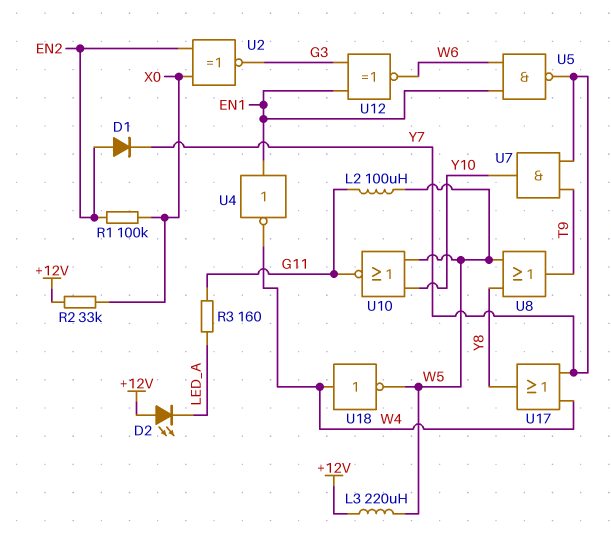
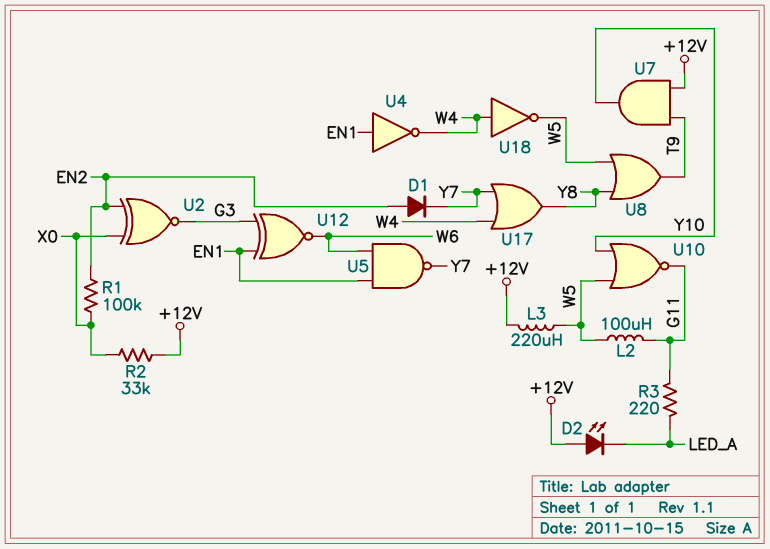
R3: 160 (G11, LED_A) -> 220 (G11, LED_A)
U7: AND (in T9, in Y7, out Y10) -> AND (in +12V, in T9, out Y10)

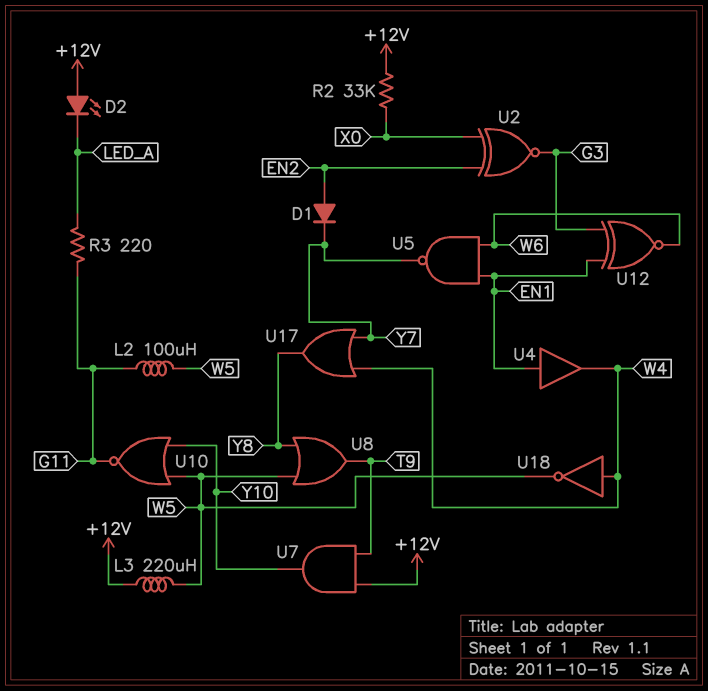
R1: 100k (EN2, X0) -> none
U4: NOT (in EN1, out W4) -> buffer (in EN1, out W4)

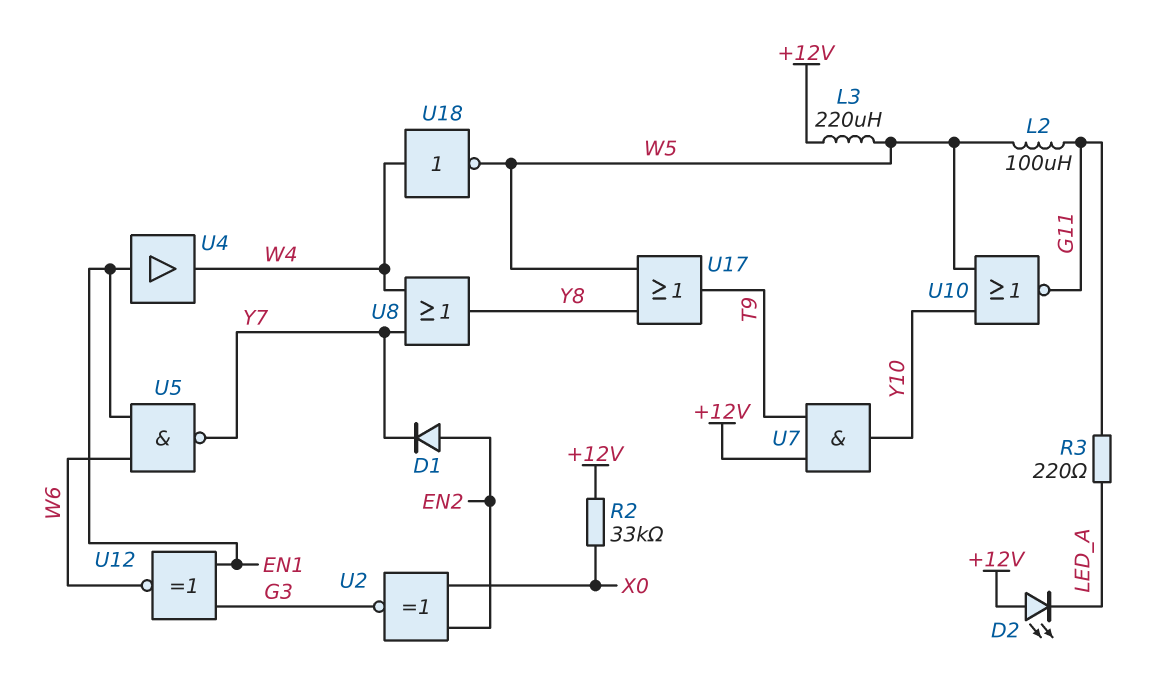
U8: OR (in W5, in Y8, out T9) -> OR (in W4, in Y7, out Y8)
U17: OR (in W4, in Y7, out Y8) -> OR (in W5, in Y8, out T9)

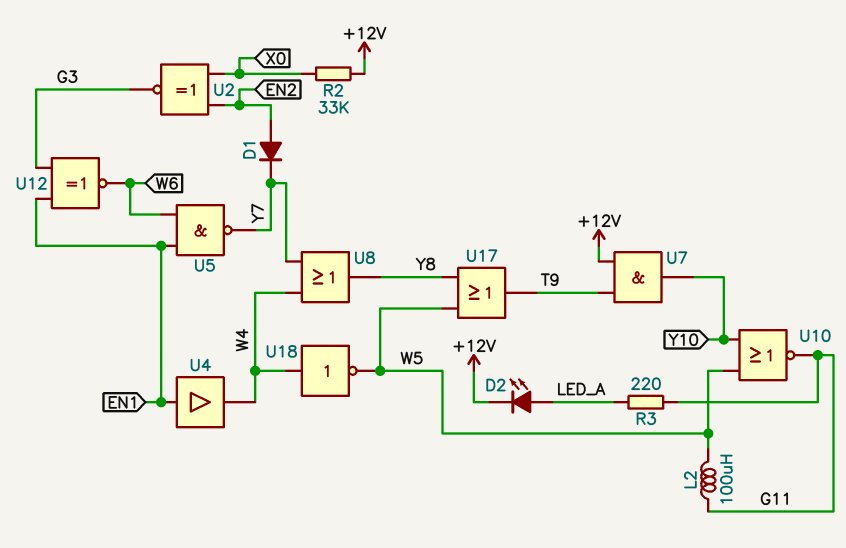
D2: LED (A +12V, K LED_A) -> LED (A LED_A, K +12V)
L3: 220uH (+12V, W5) -> none

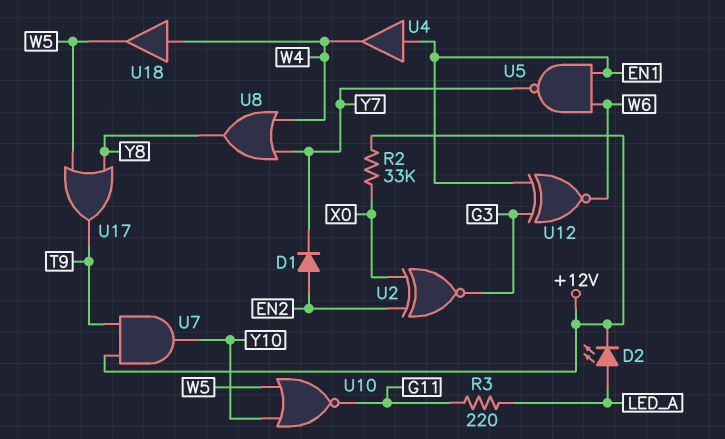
L2: 100uH (G11, W5) -> none
U18: NOT (in W4, out W5) -> buffer (in W4, out W5)

